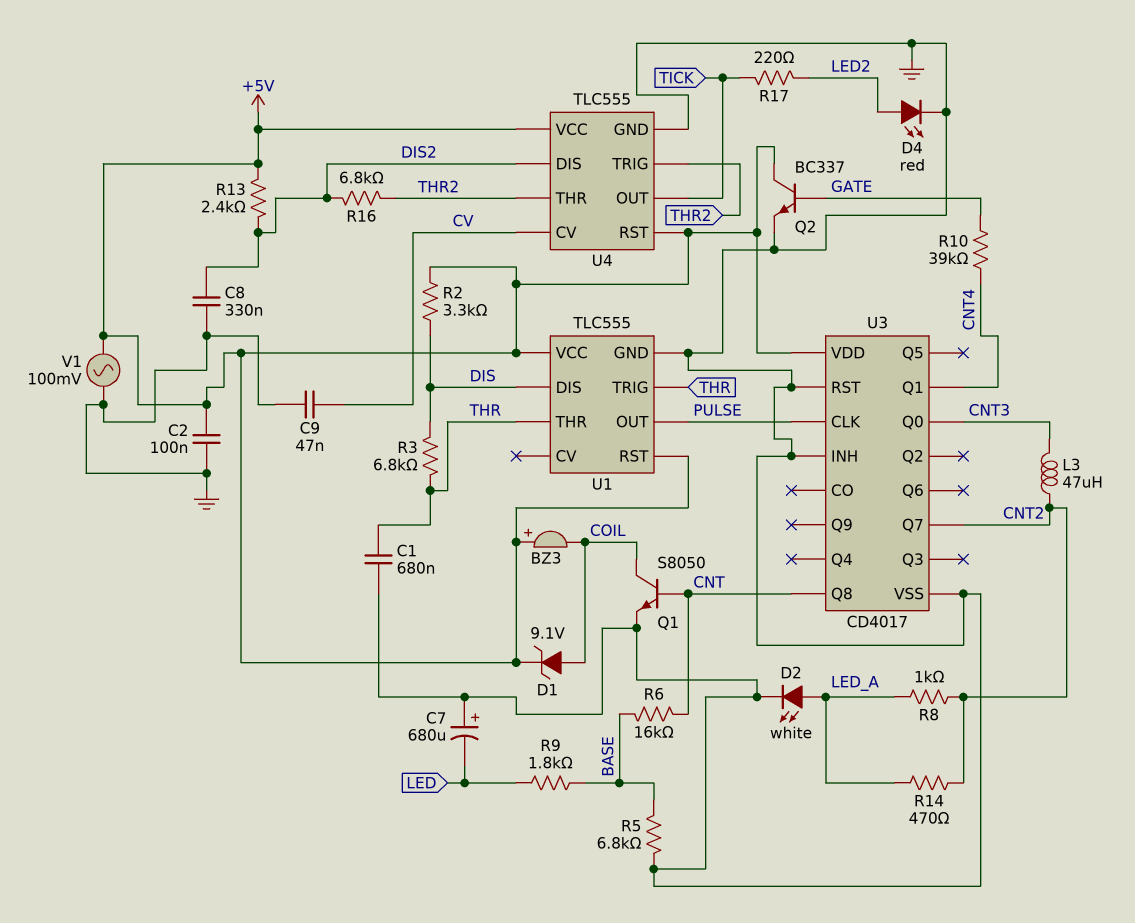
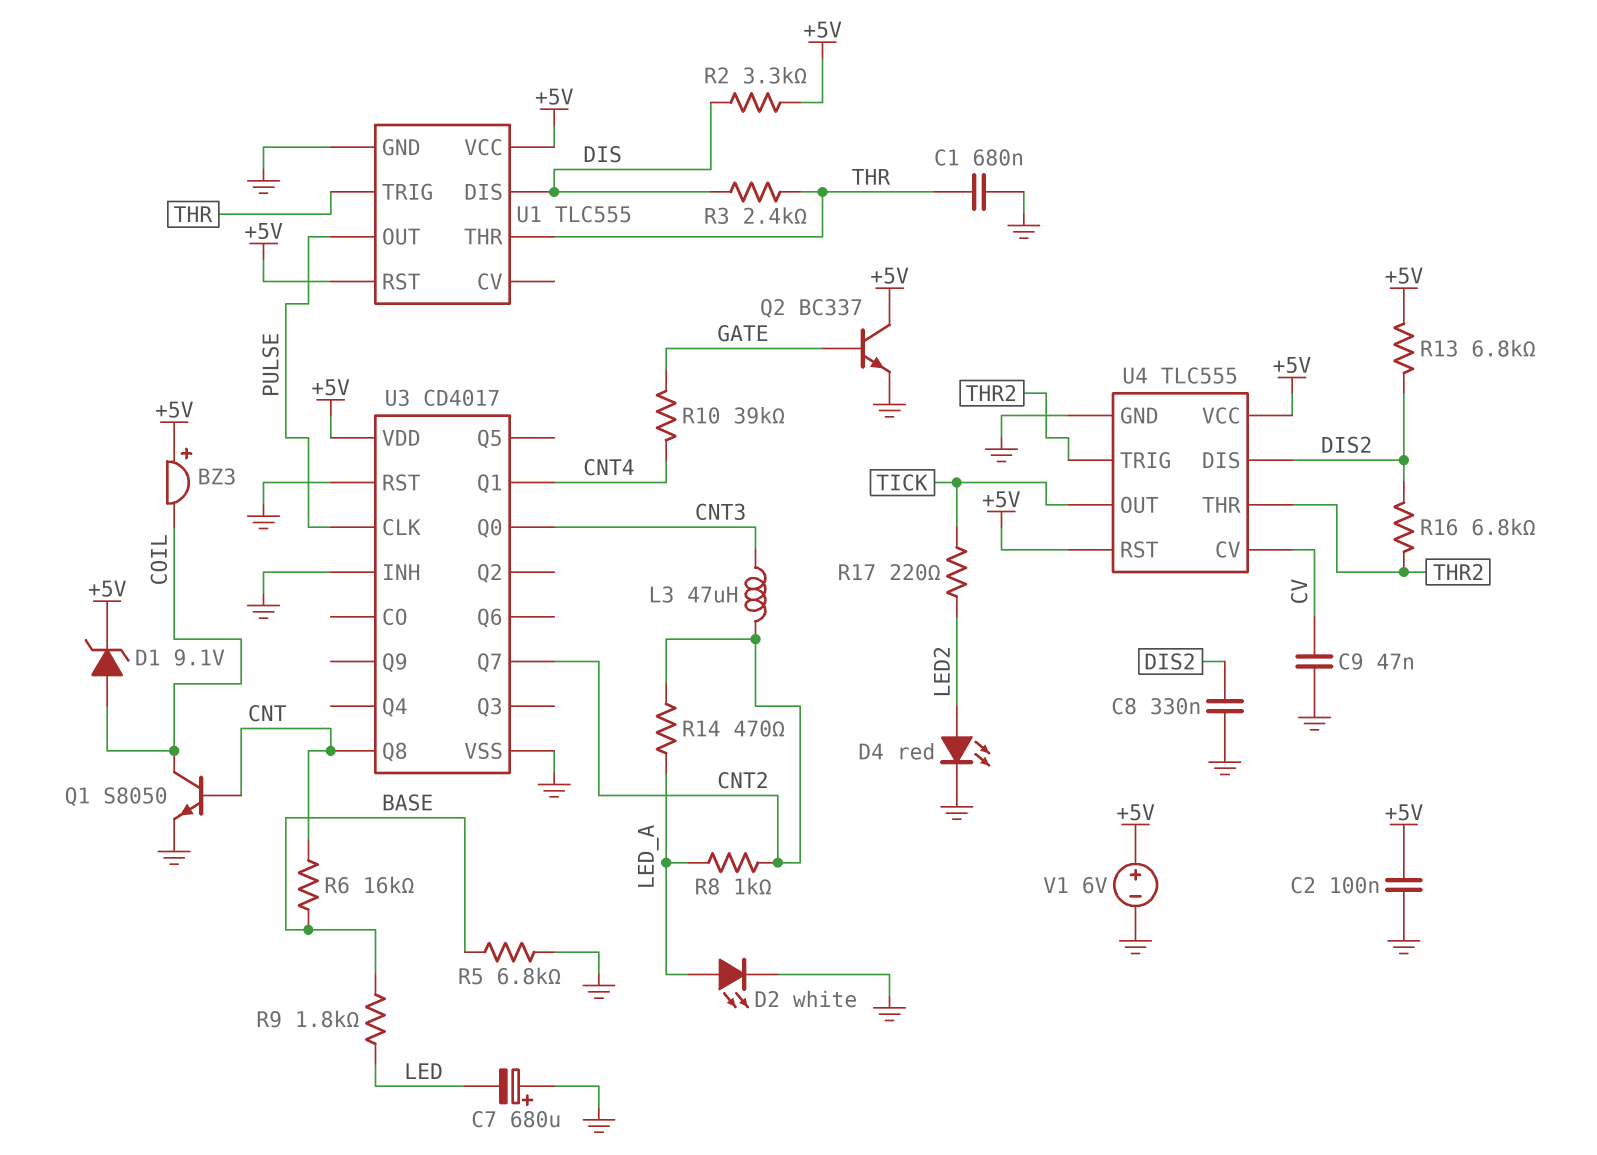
R3: 6.8k (DIS, THR) -> 2.4k (DIS, THR)
R13: 2.4k (+5V, DIS2) -> 6.8k (+5V, DIS2)
V1: AC 100mV (+5V, GND) -> 6V (plus +5V, minus GND)

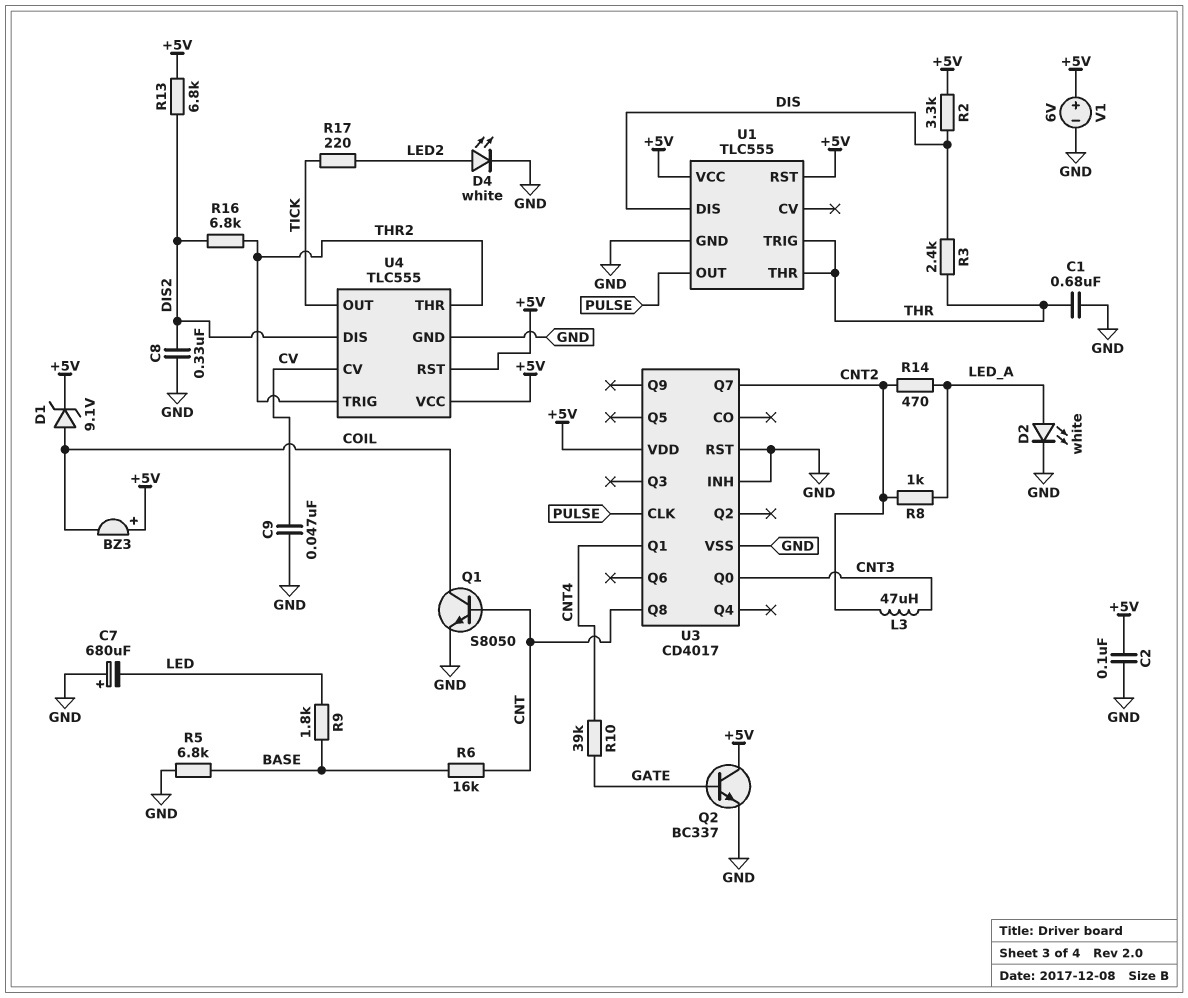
D4: LED red (A LED2, K GND) -> LED white (A LED2, K GND)

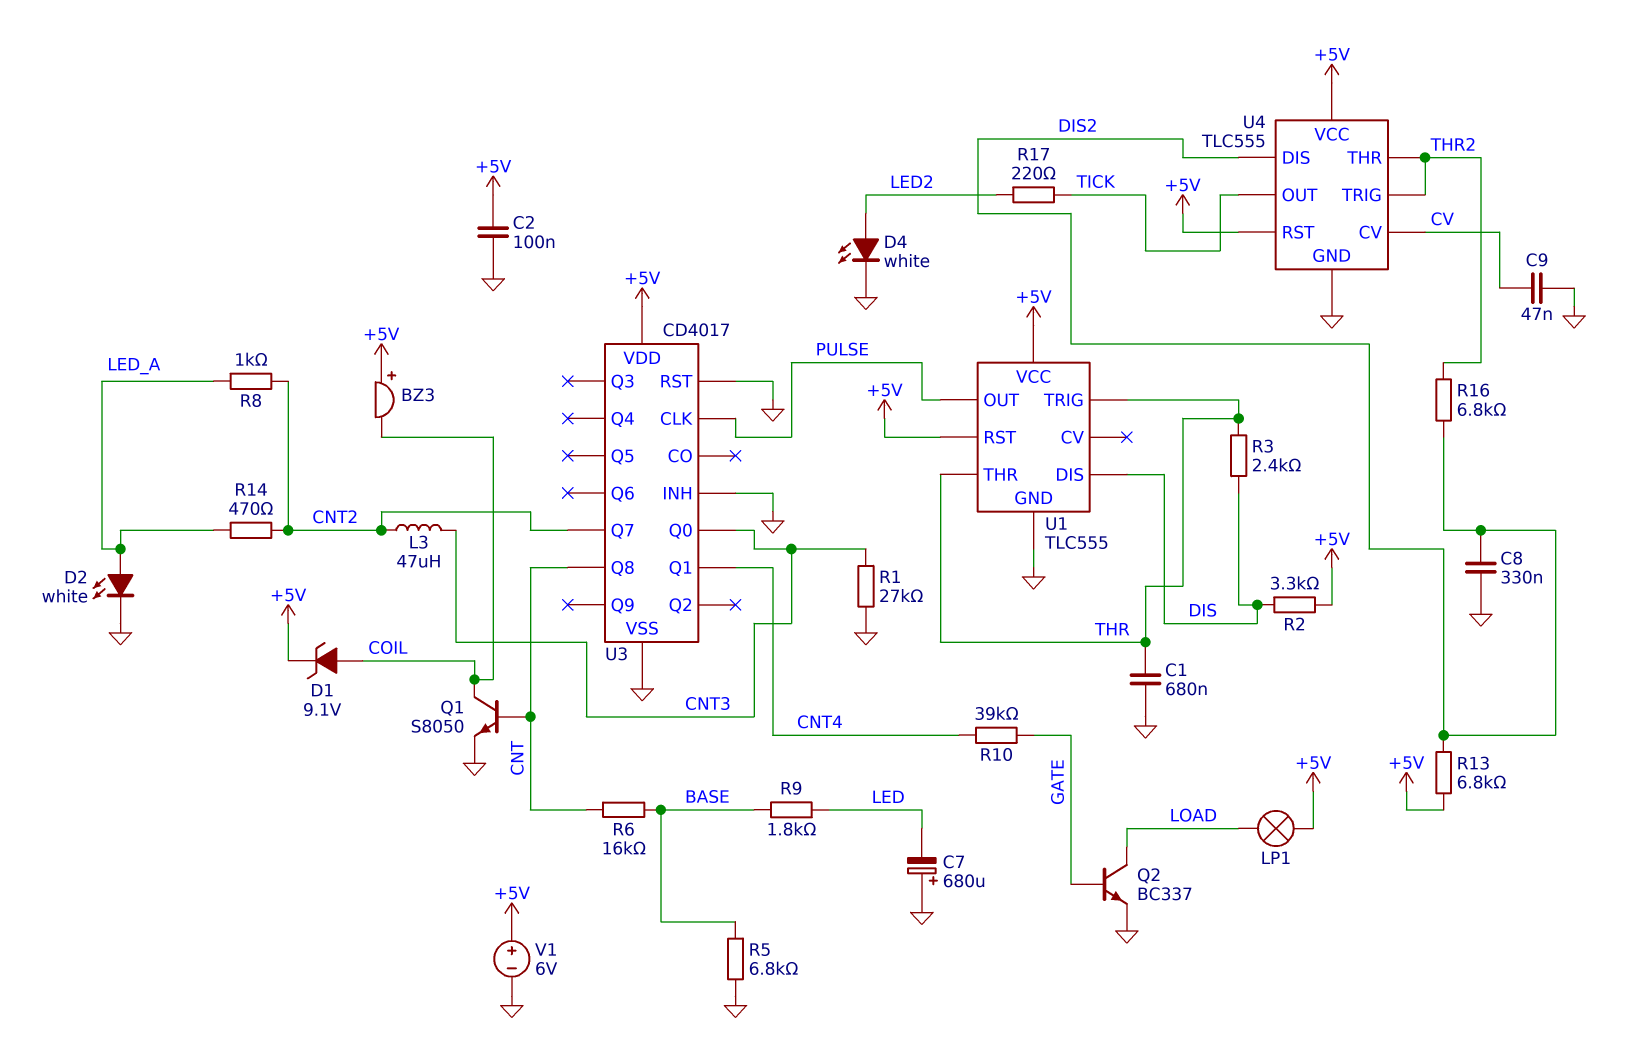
LP1: none -> lamp (+5V, LOAD)
Q2: NPN BC337 (B GATE, C +5V, E GND) -> NPN BC337 (B GATE, C LOAD, E GND)
R1: none -> 27k (CNT3, GND)

